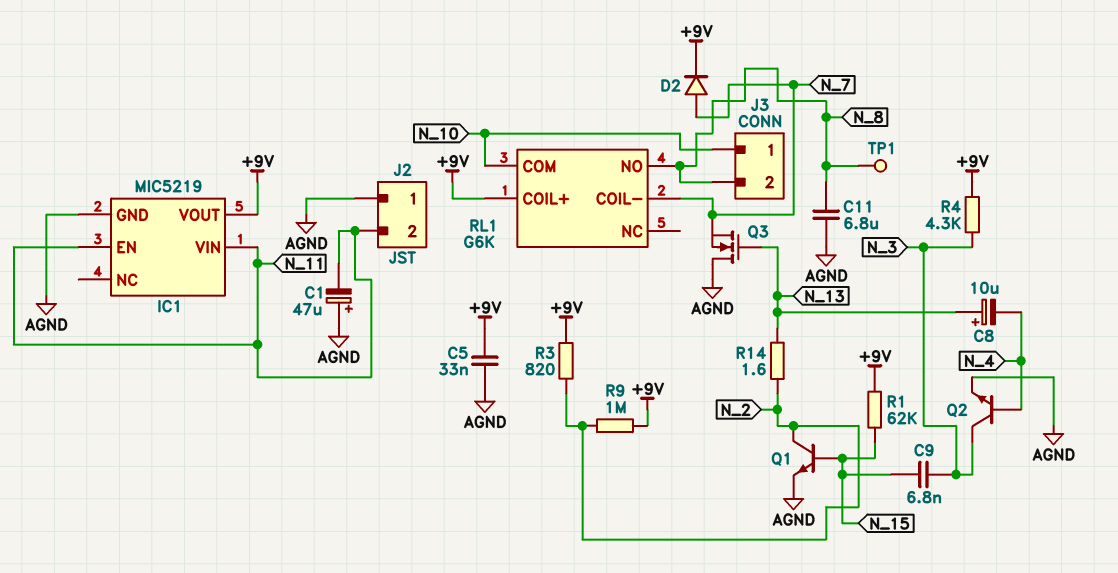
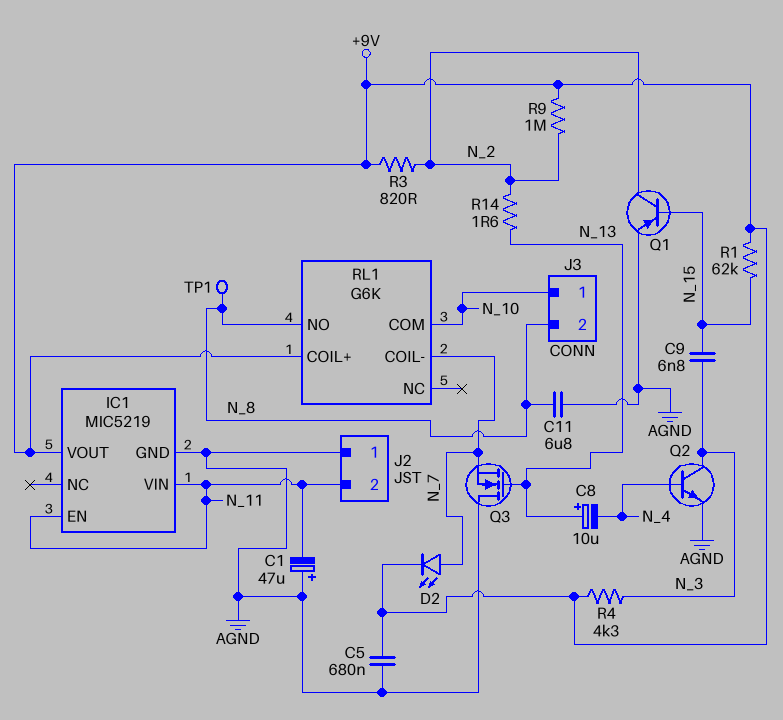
C5: 33nF (+9V, AGND) -> 680nF (+9V, AGND)
D2: diode (A N_7, K +9V) -> LED (A N_7, K +9V)
Q1: NPN (B N_15, C N_2, E AGND) -> PNP (B N_15, C N_2, E AGND)

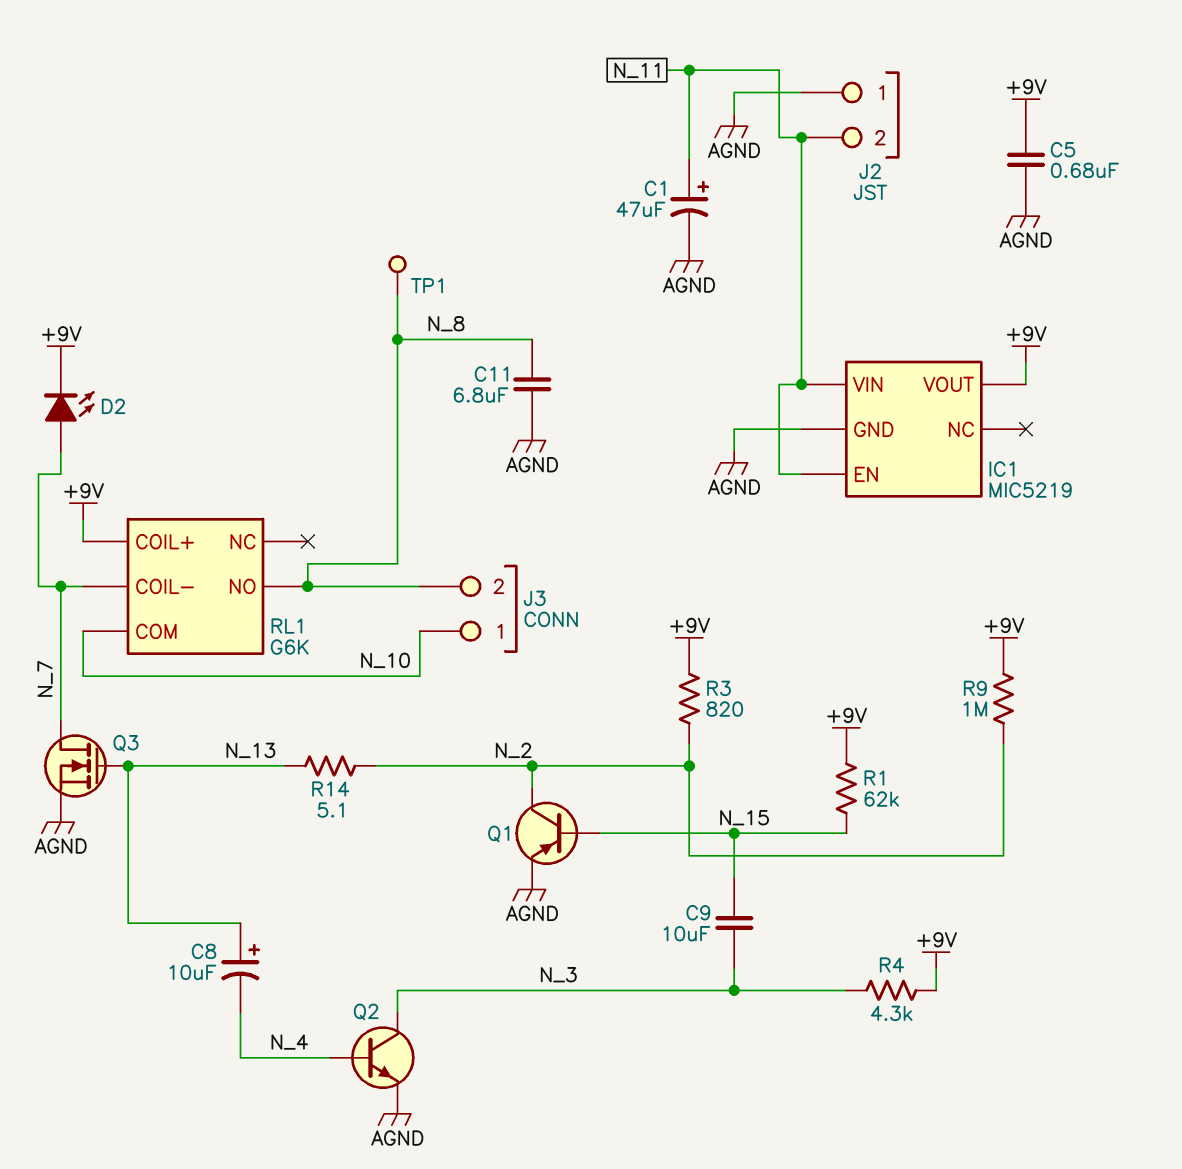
C1: 47uF (plus AGND, minus N_11) -> 47uF (plus N_11, minus AGND)
C9: 6.8nF (N_3, N_15) -> 10uF (N_3, N_15)
Q3: NMOS (G N_13, D AGND, S N_7) -> NMOS (G N_13, D N_7, S AGND)
R14: 1.6 (N_2, N_13) -> 5.1 (N_2, N_13)

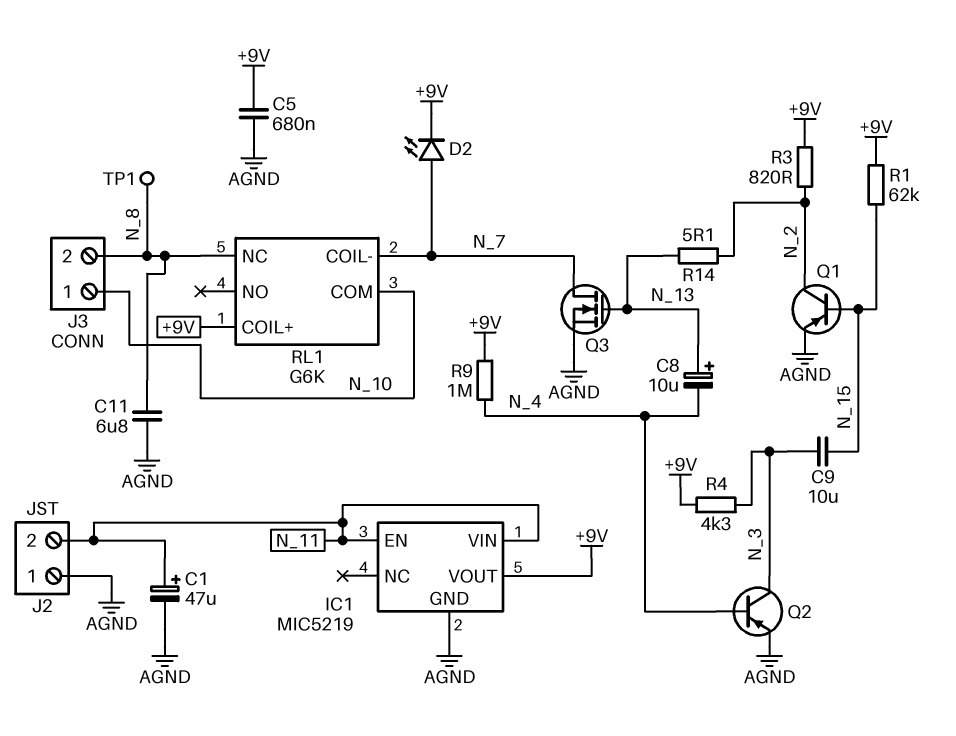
Q2: NPN (B N_4, C N_3, E AGND) -> PNP (B N_4, C N_3, E AGND)
R9: 1M (+9V, N_2) -> 1M (+9V, N_4)
RL1 pin NC: none -> N_8
RL1 pin NO: N_8 -> none

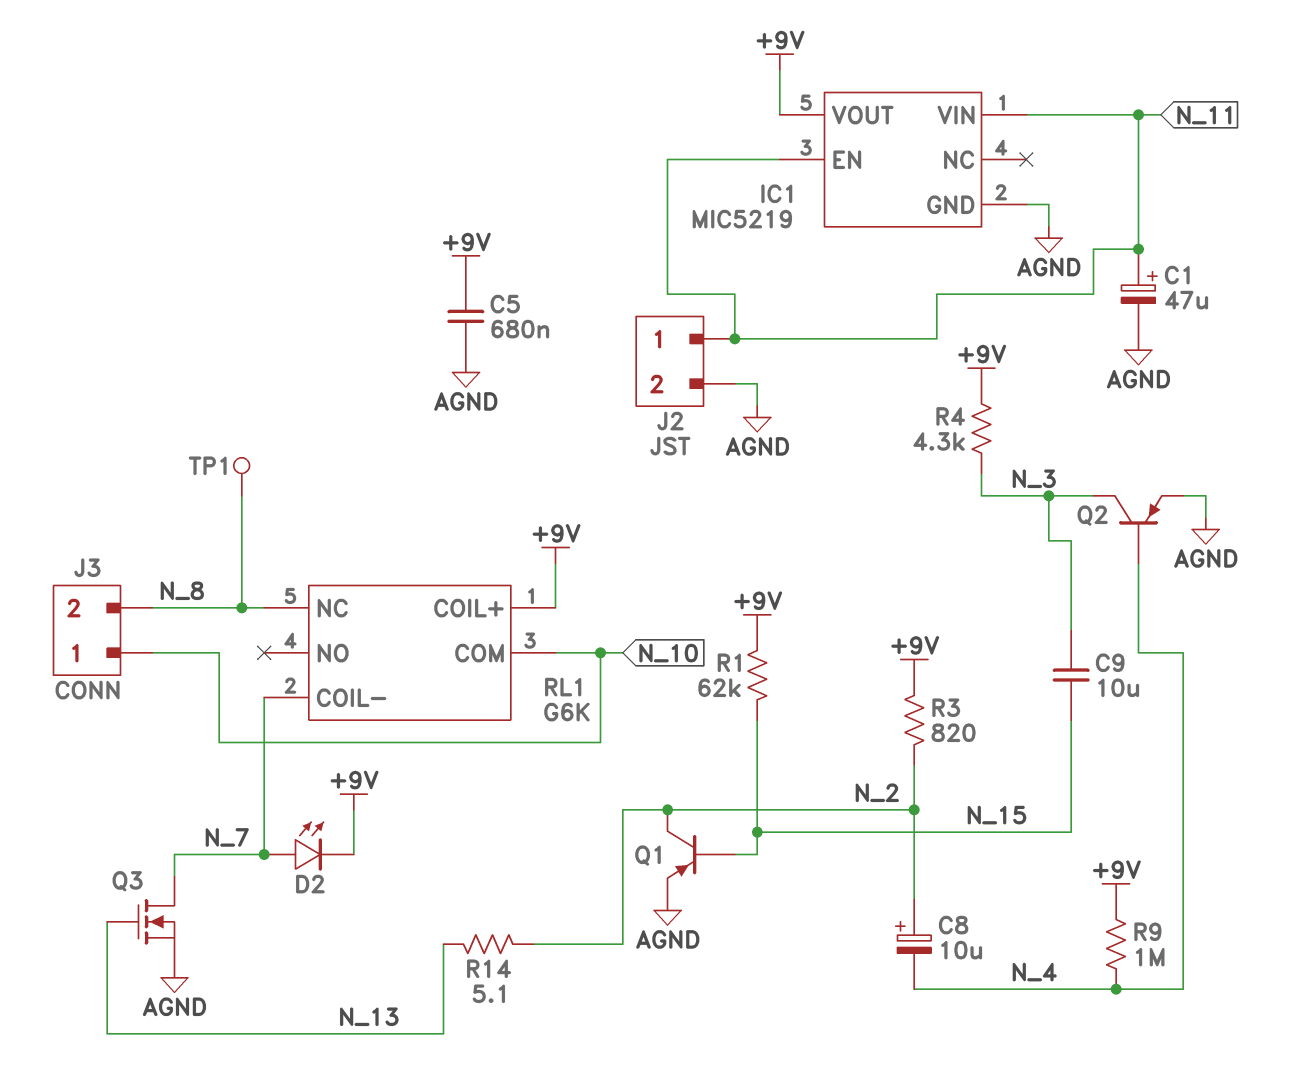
C8: 10uF (plus N_13, minus N_4) -> 10uF (plus N_2, minus N_4)
C11: 6.8uF (AGND, N_8) -> none
J2 pin 1: AGND -> N_11
J2 pin 2: N_11 -> AGND

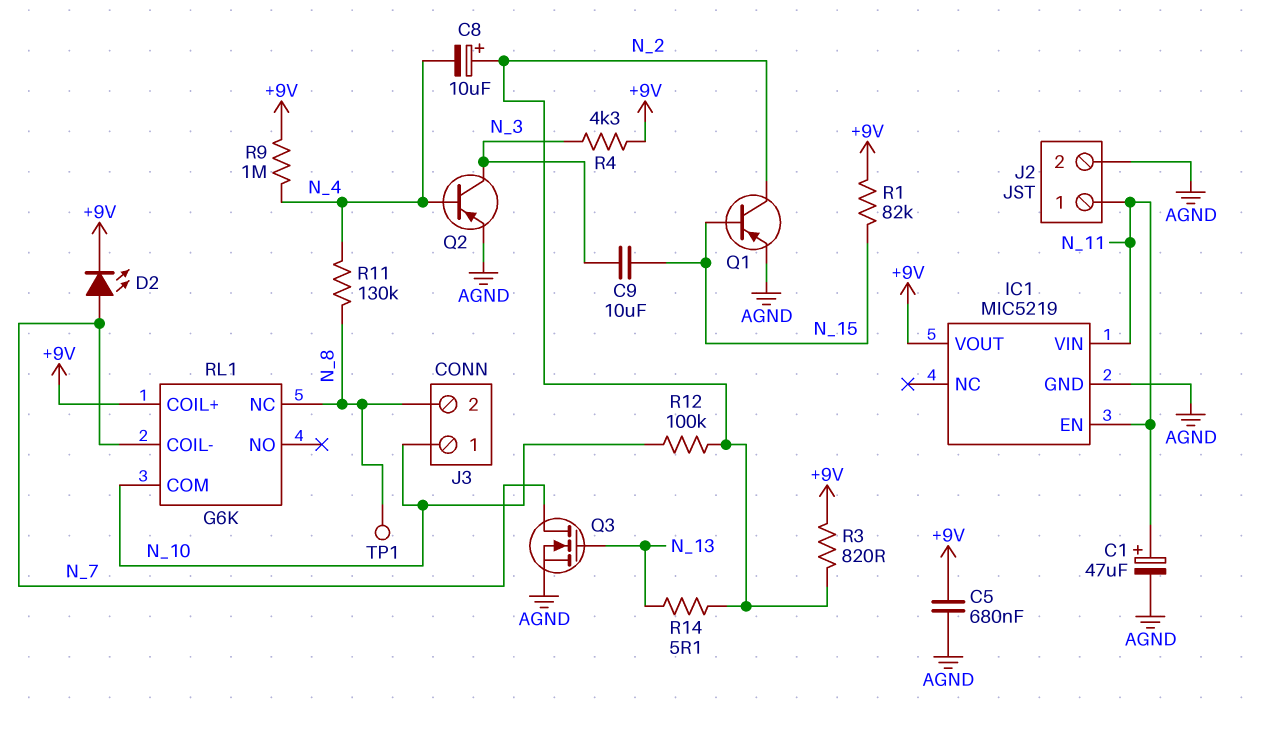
R1: 62k (+9V, N_15) -> 82k (+9V, N_15)
R11: none -> 130k (N_4, N_8)
R12: none -> 100k (N_2, N_10)

